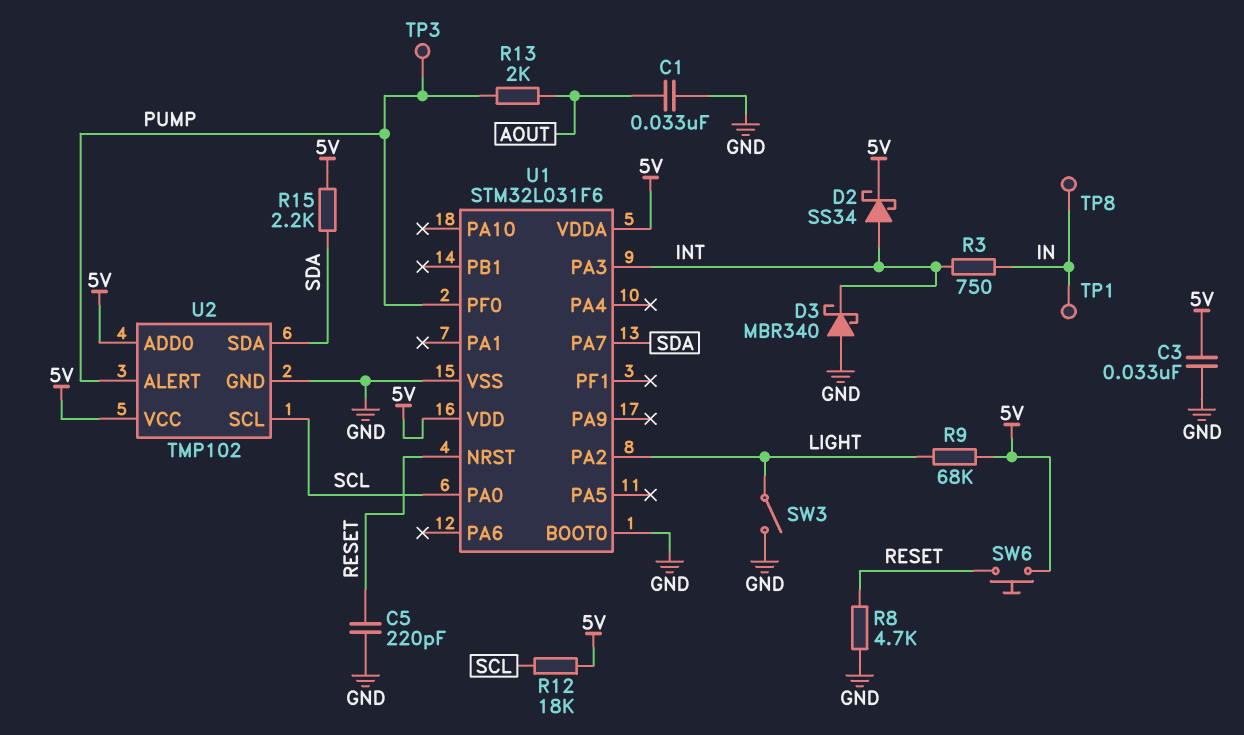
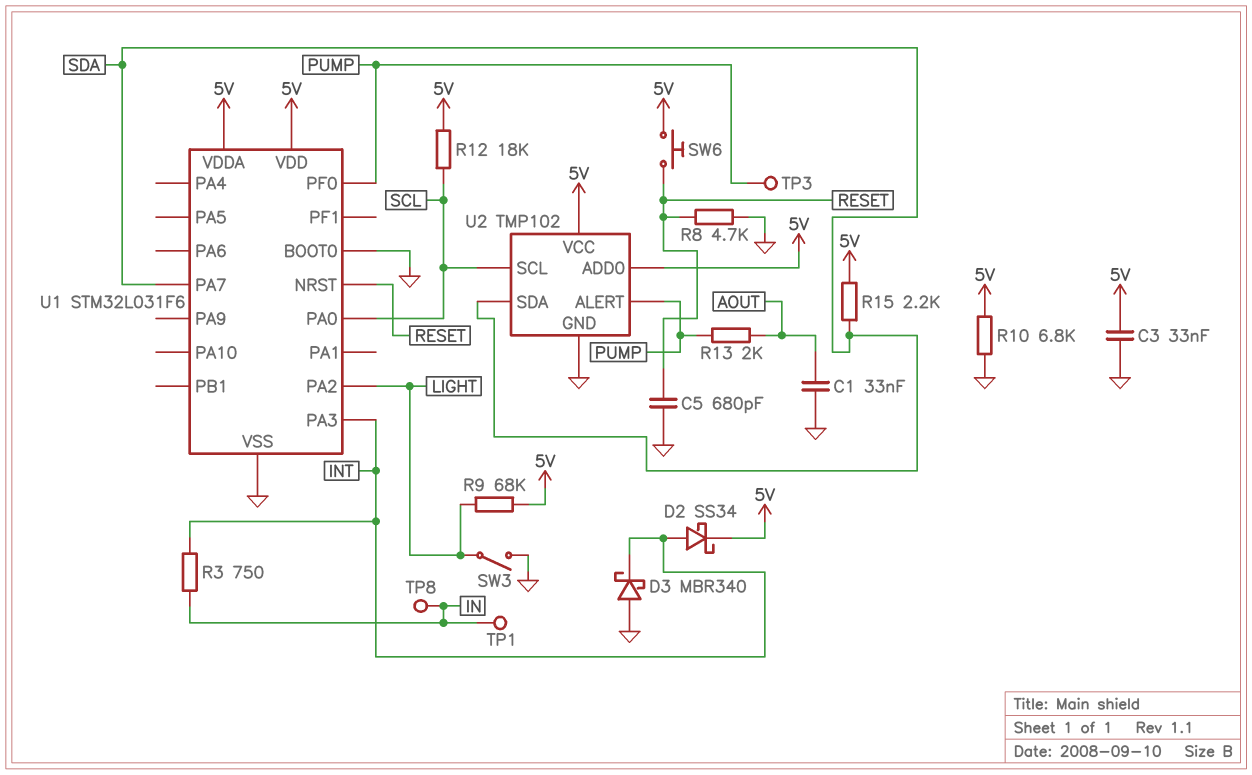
C5: 220pF (GND, RESET) -> 680pF (GND, RESET)
R10: none -> 6.8k (5V, GND)

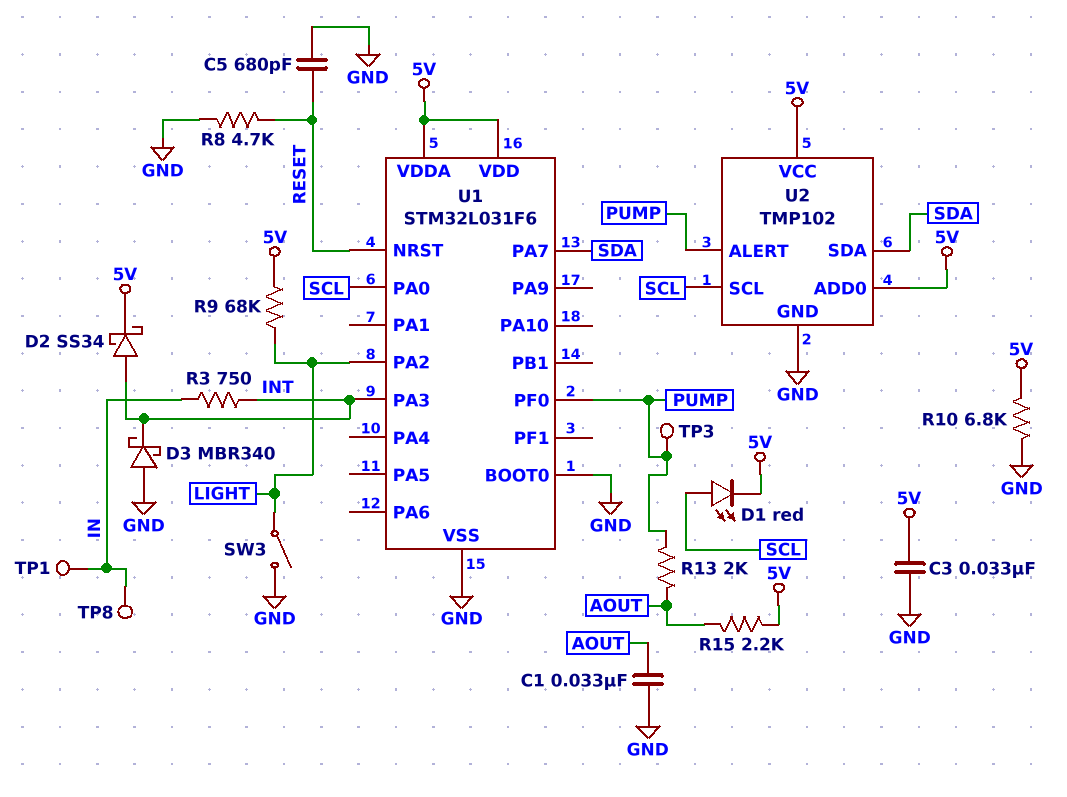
D1: none -> LED red (A SCL, K 5V)
R12: 18k (5V, SCL) -> none
R15: 2.2k (5V, SDA) -> 2.2k (5V, AOUT)
SW6: button (5V, RESET) -> none

